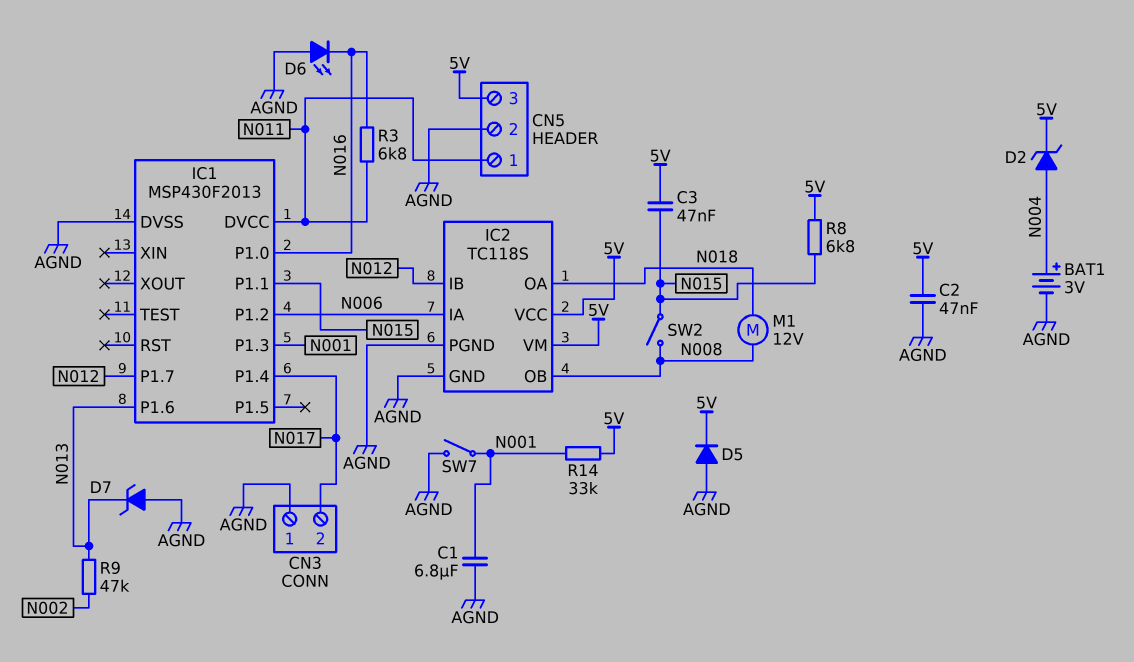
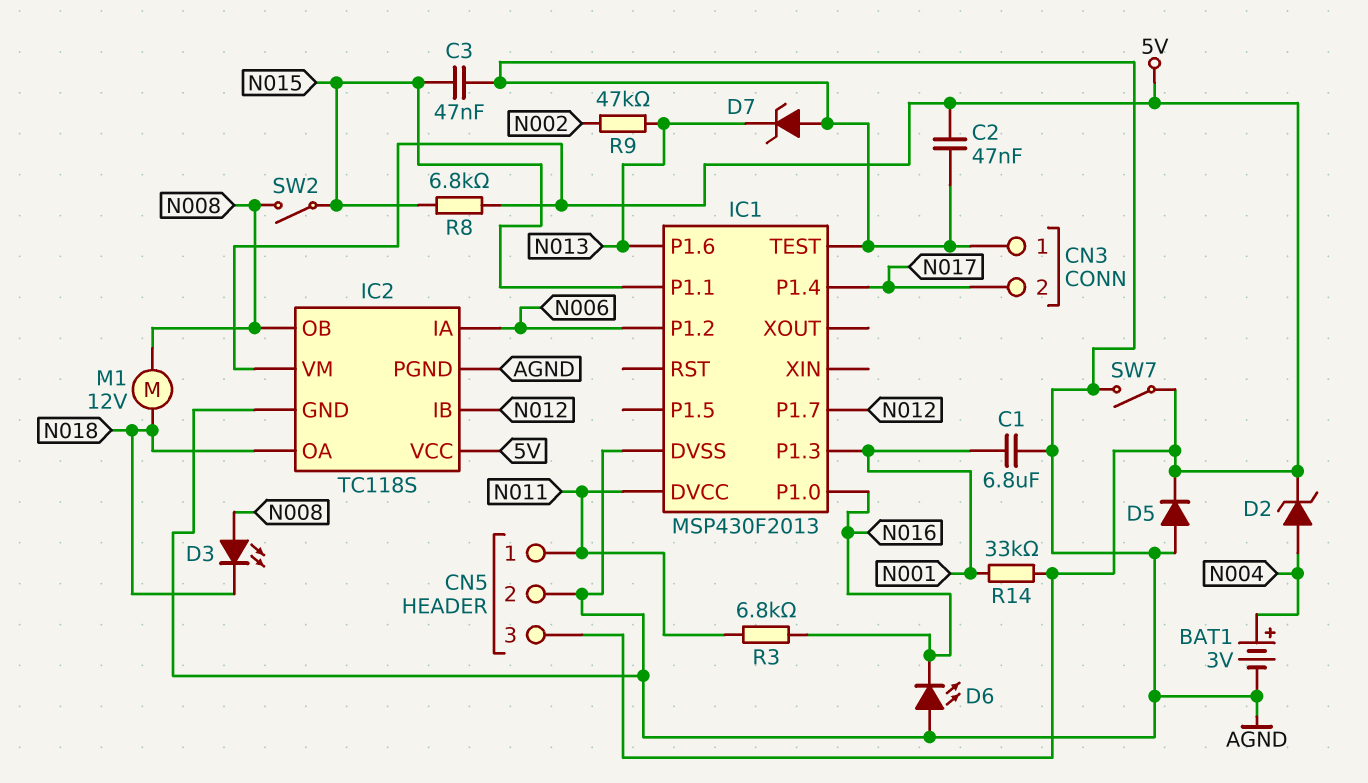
C3: 47nF (5V, N015) -> 47nF (AGND, N015)
D3: none -> LED (A N008, K N018)
IC1 pin TEST: none -> AGND
SW7: switch (AGND, N001) -> switch (5V, AGND)

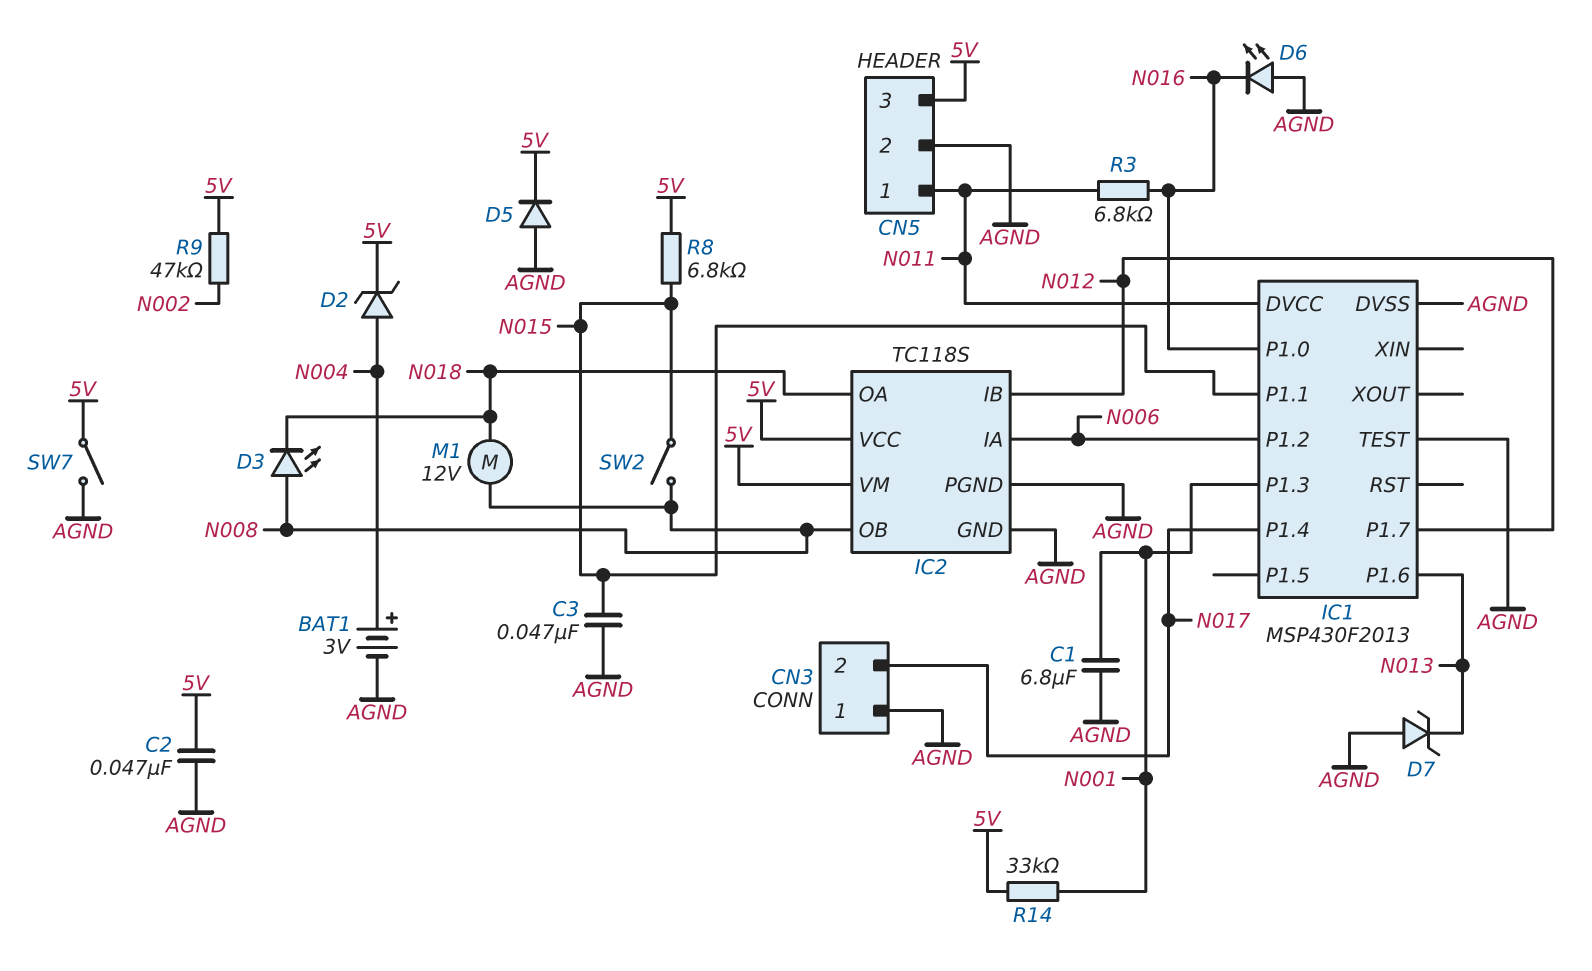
R9: 47k (N002, N013) -> 47k (5V, N002)

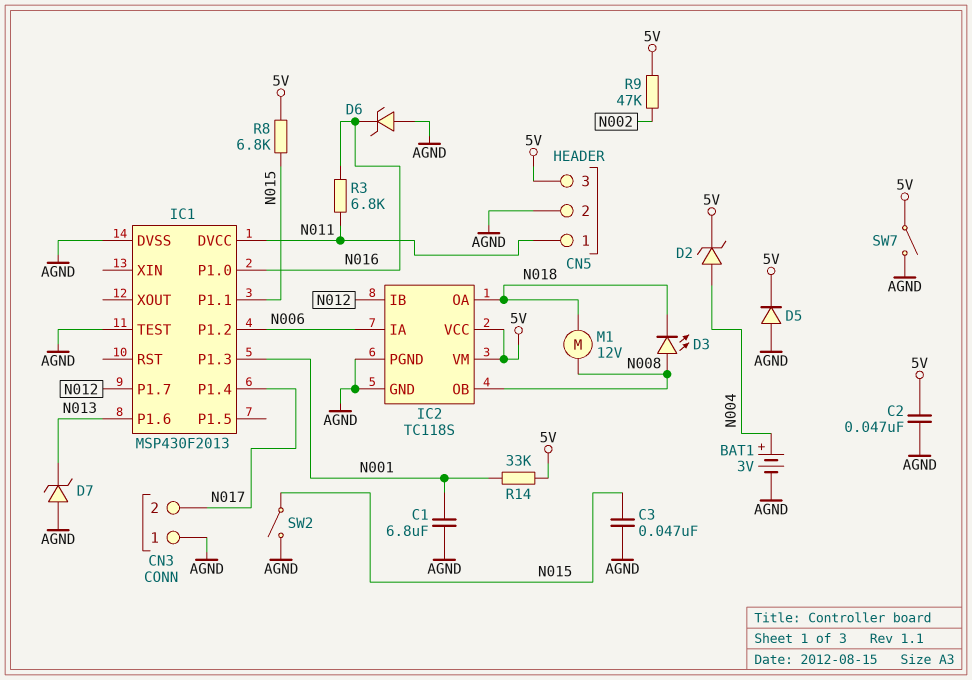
D6: LED (A AGND, K N016) -> zener (A AGND, K N016)
SW2: switch (N008, N015) -> switch (AGND, N015)

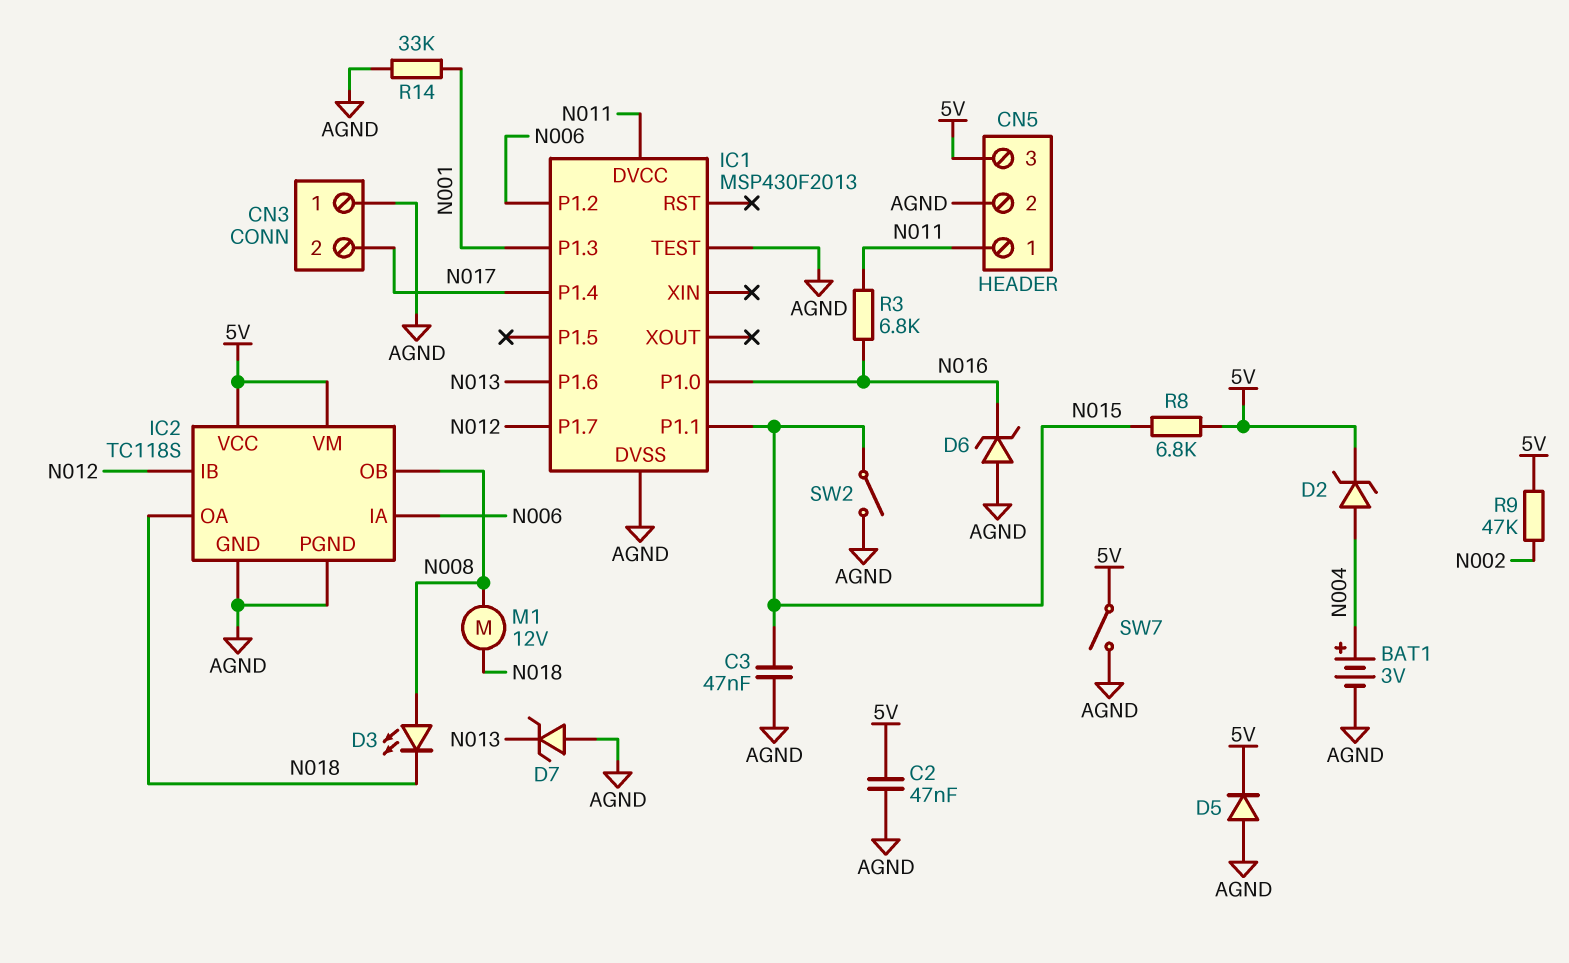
C1: 6.8uF (AGND, N001) -> none
R14: 33k (5V, N001) -> 33k (AGND, N001)

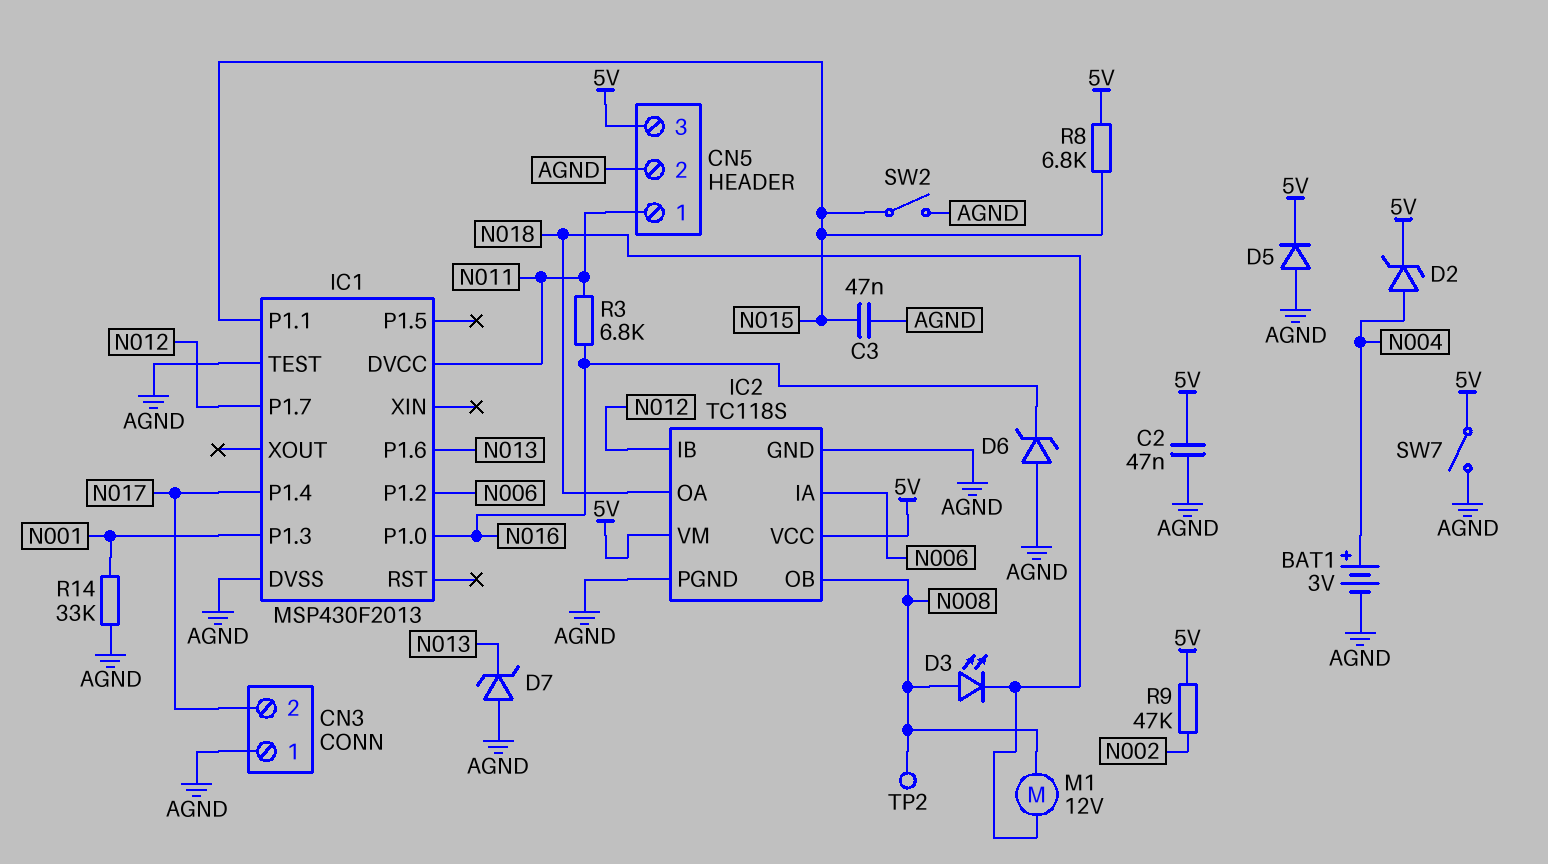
TP2: none -> test point (N008)

